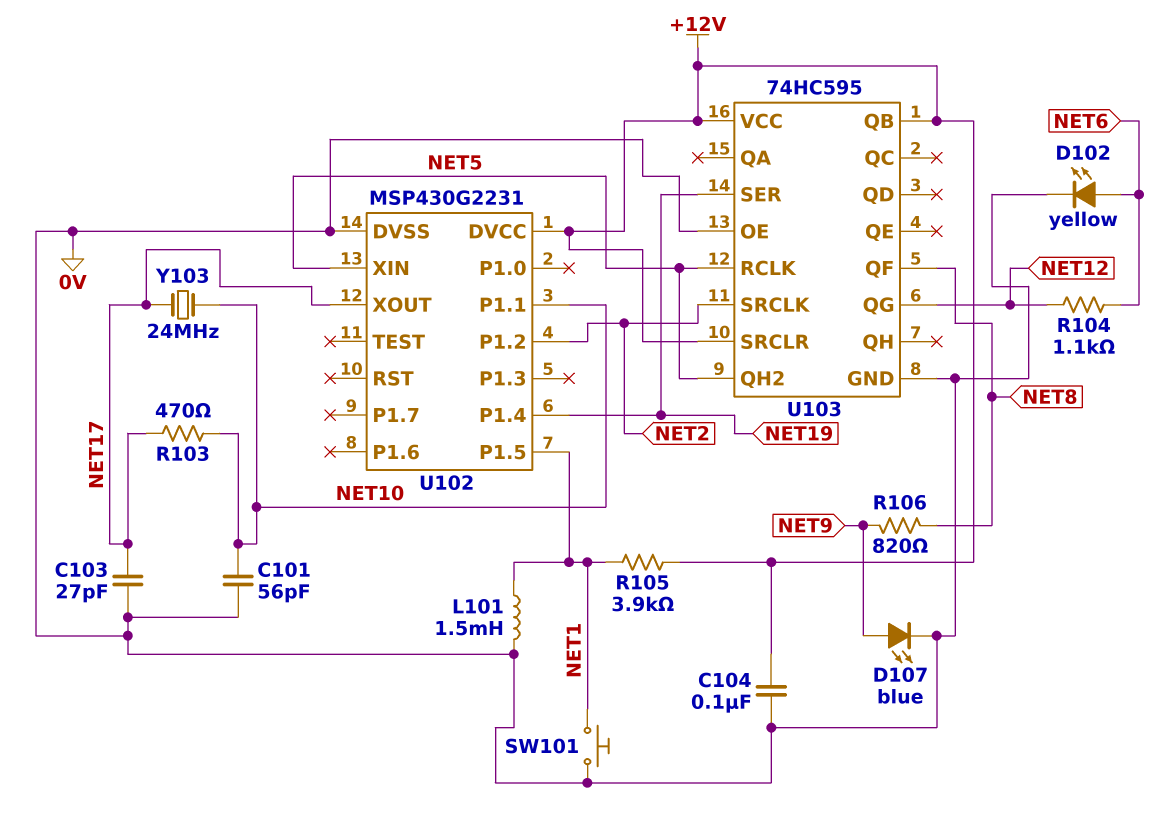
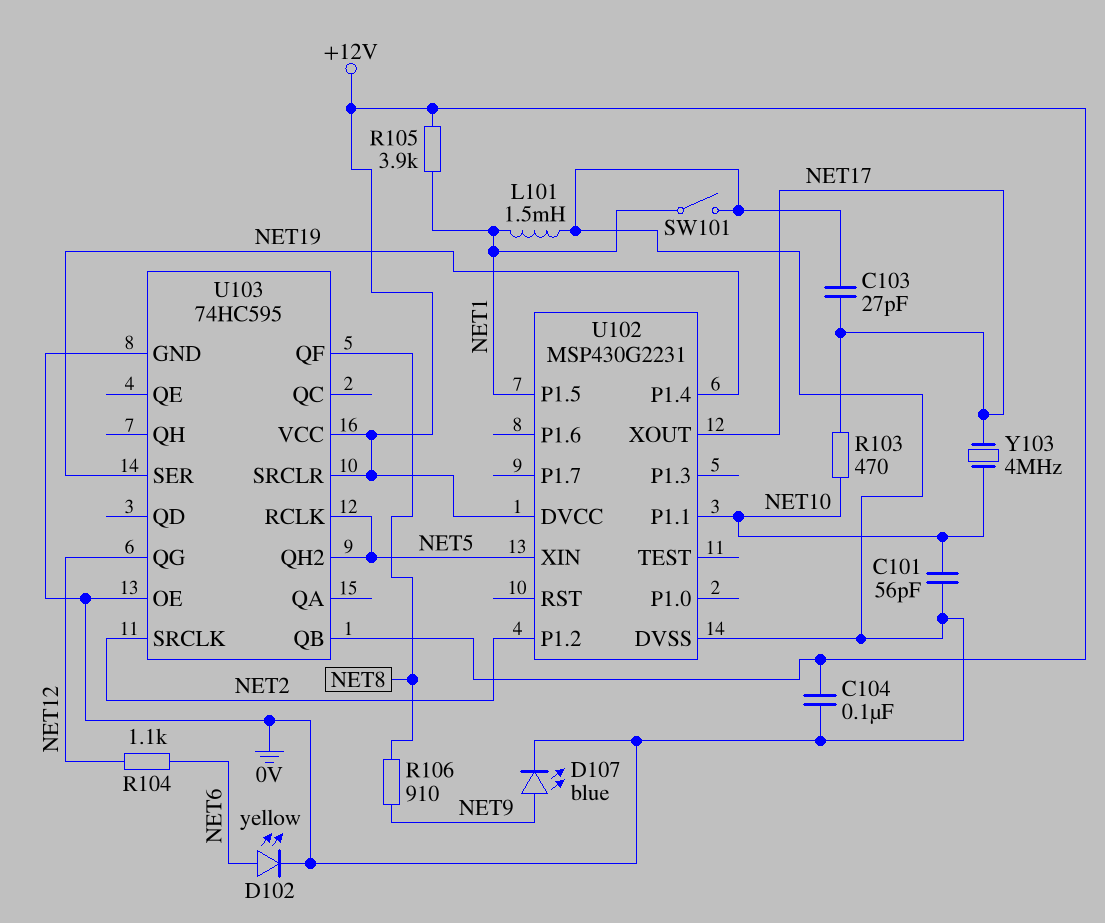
R106: 820 (NET8, NET9) -> 910 (NET8, NET9)
SW101: button (0V, NET1) -> switch (0V, NET1)
Y103: 24MHz (NET10, NET17) -> 4MHz (NET10, NET17)

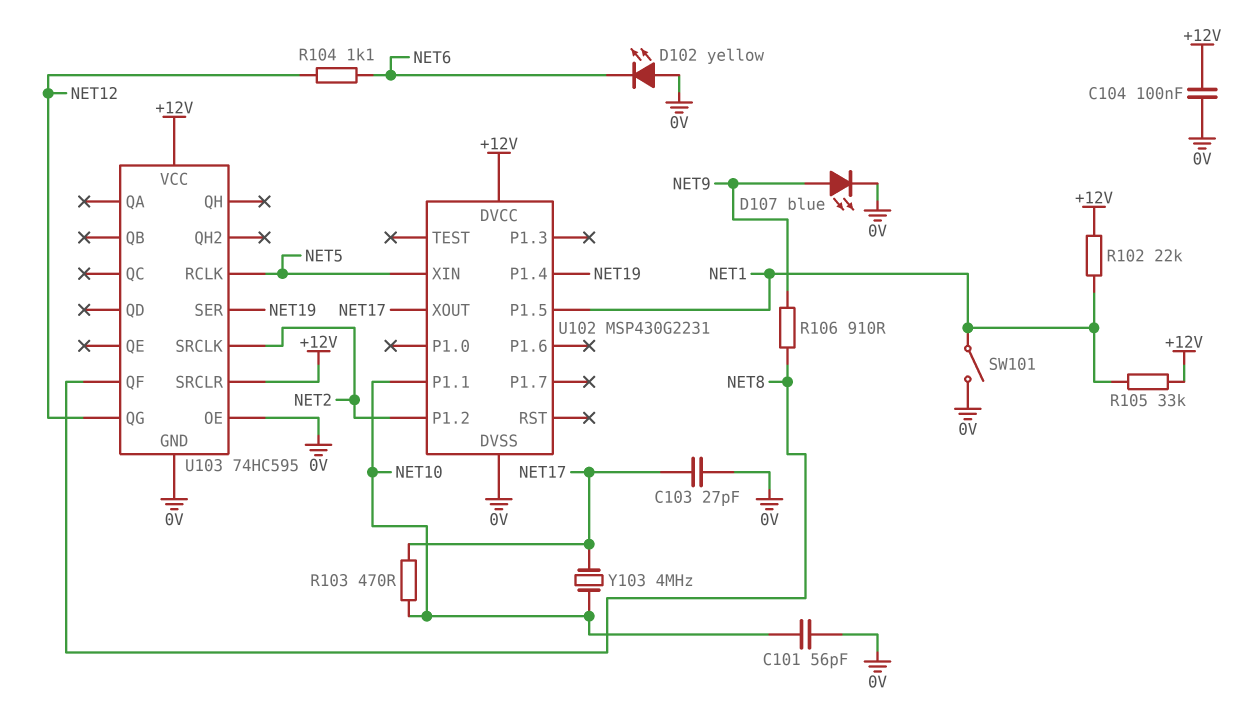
D102: LED yellow (A NET6, K 0V) -> LED yellow (A 0V, K NET6)
L101: 1.5mH (0V, NET1) -> none
R102: none -> 22k (+12V, NET1)
R105: 3.9k (+12V, NET1) -> 33k (+12V, NET1)
U103 pin QB: +12V -> none
U103 pin QH2: NET5 -> none

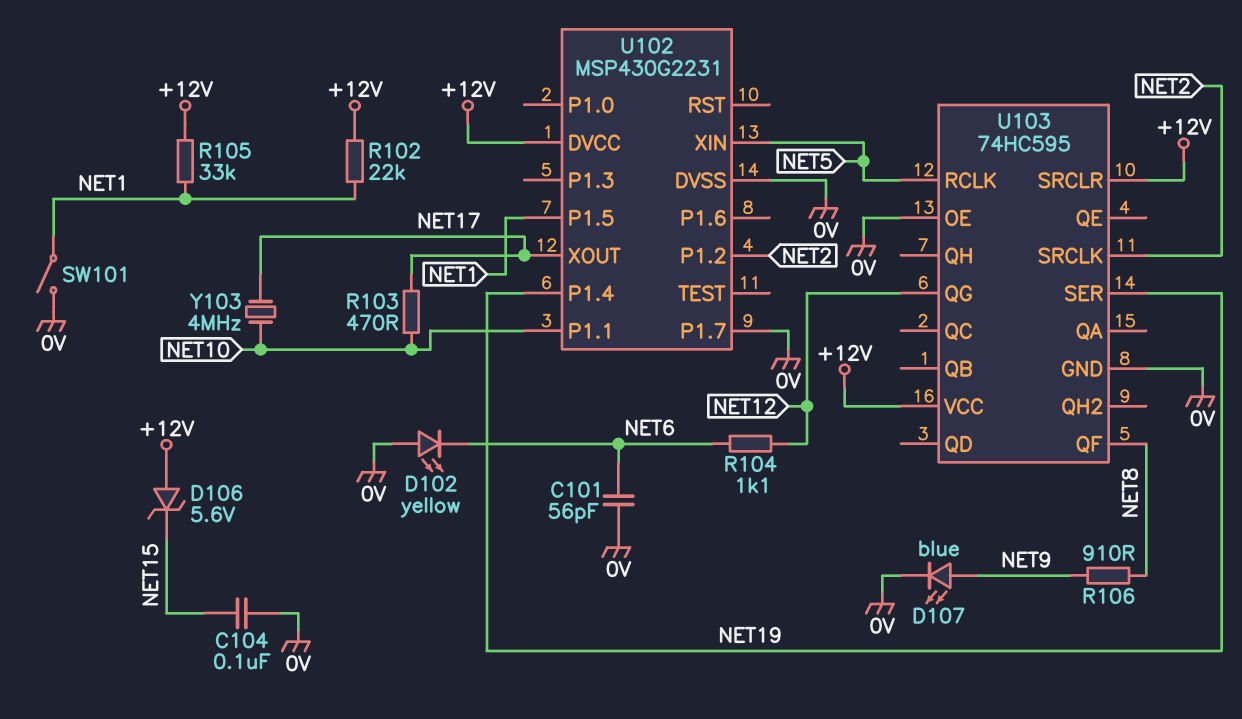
C101: 56pF (0V, NET10) -> 56pF (0V, NET6)
C103: 27pF (0V, NET17) -> none
C104: 100nF (+12V, 0V) -> 100nF (0V, NET15)
D106: none -> zener 5.6V (A +12V, K NET15)
U102 pin P1.7: none -> 0V

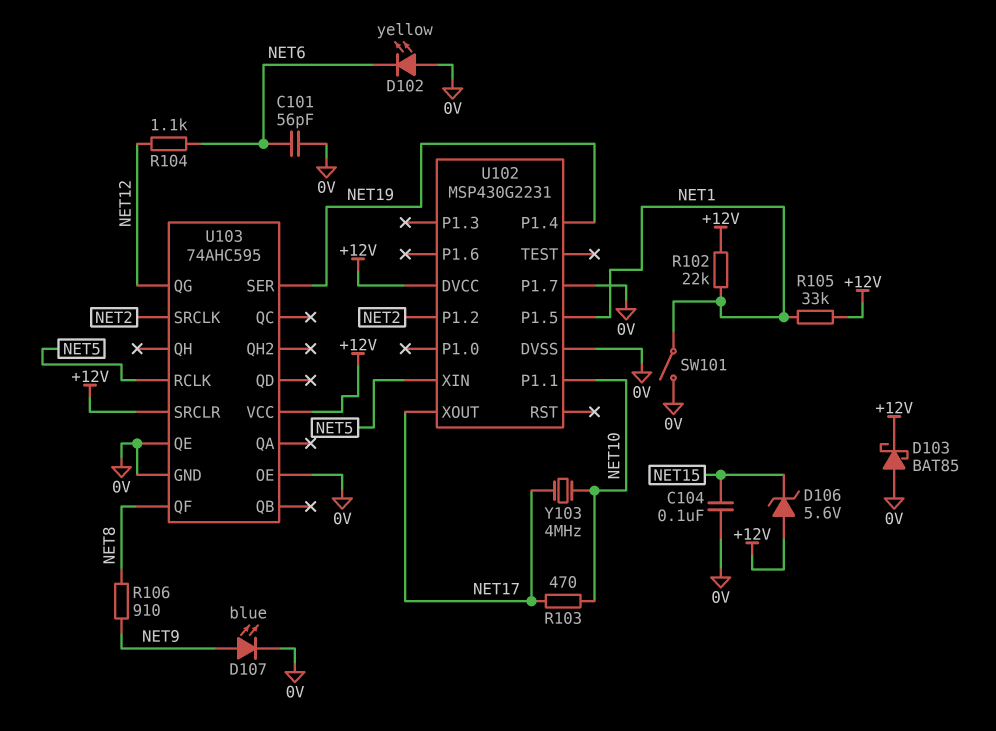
D103: none -> schottky BAT85 (A 0V, K +12V)
U103: 74HC595 -> 74AHC595
U103 pin QE: none -> 0V

